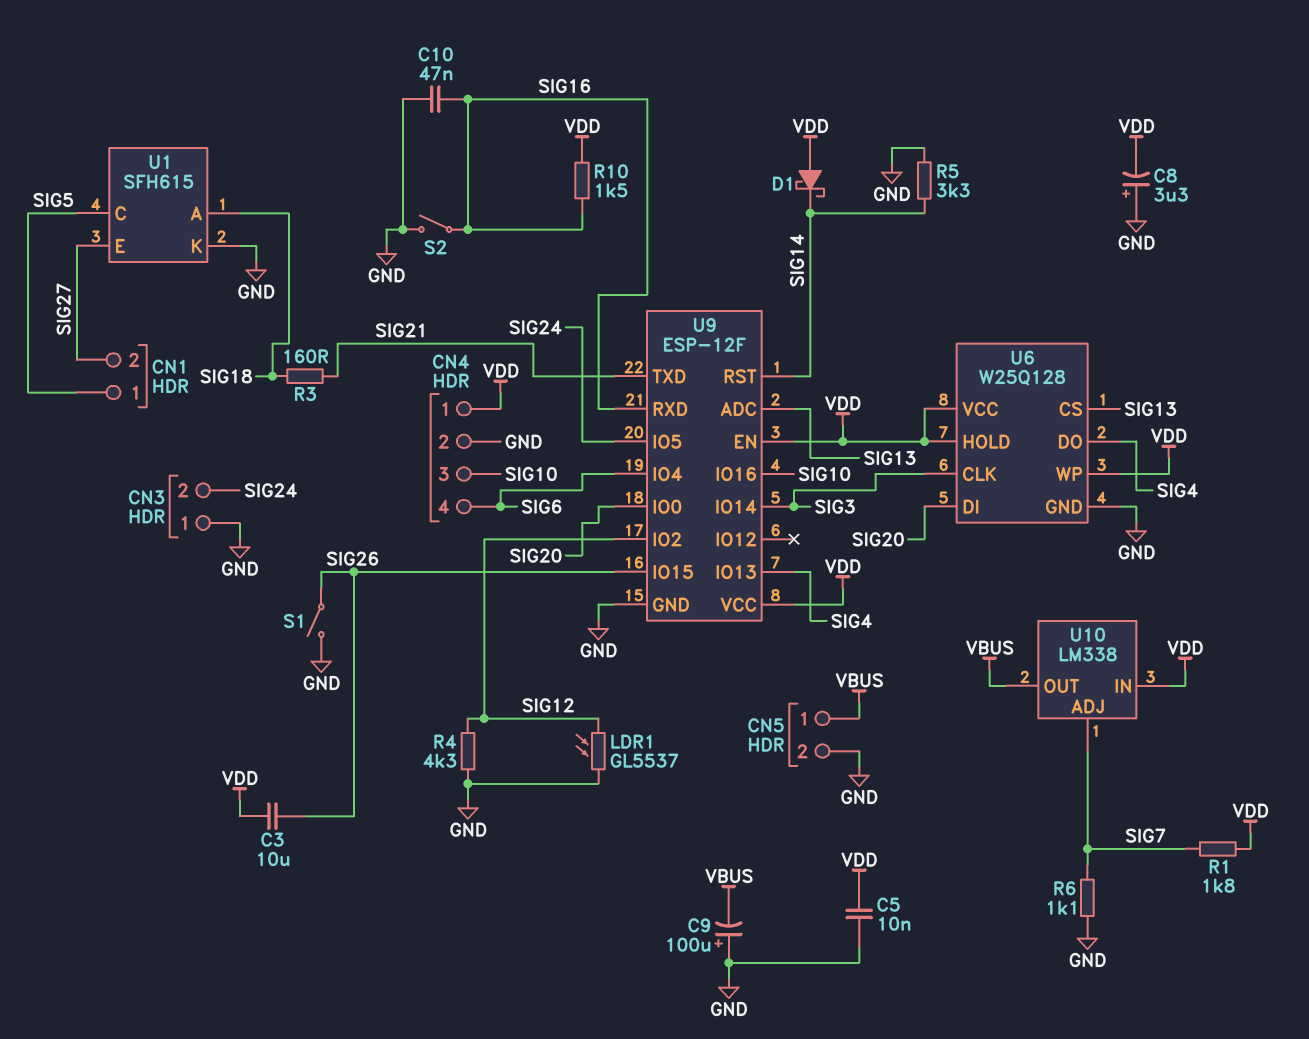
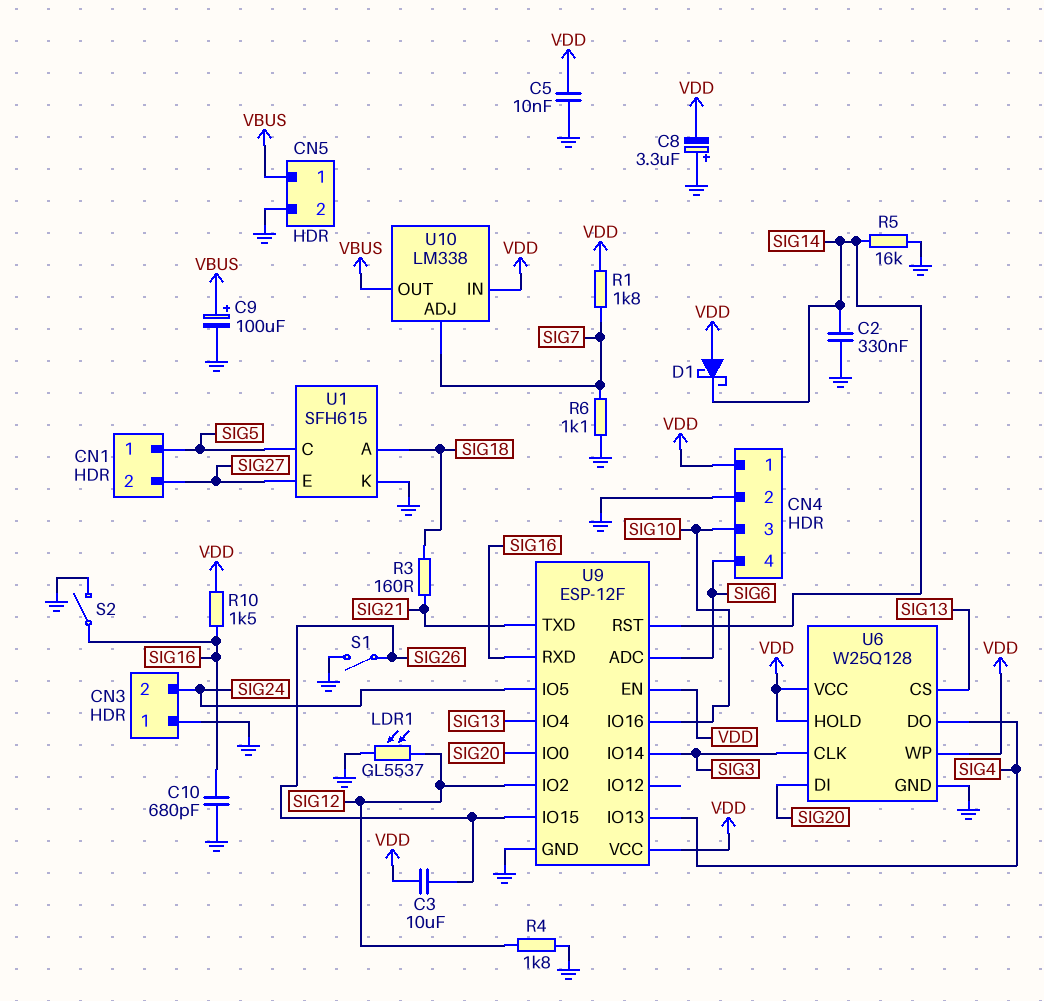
C2: none -> 330nF (GND, SIG14)
C9: 100uF (plus GND, minus VBUS) -> 100uF (plus VBUS, minus GND)
C10: 47nF (GND, SIG16) -> 680pF (GND, SIG16)
R4: 4.3k (GND, SIG12) -> 1.8k (GND, SIG12)
R5: 3.3k (GND, SIG14) -> 16k (GND, SIG14)
U9 pin ADC: SIG13 -> SIG6
U9 pin IO4: SIG6 -> SIG13

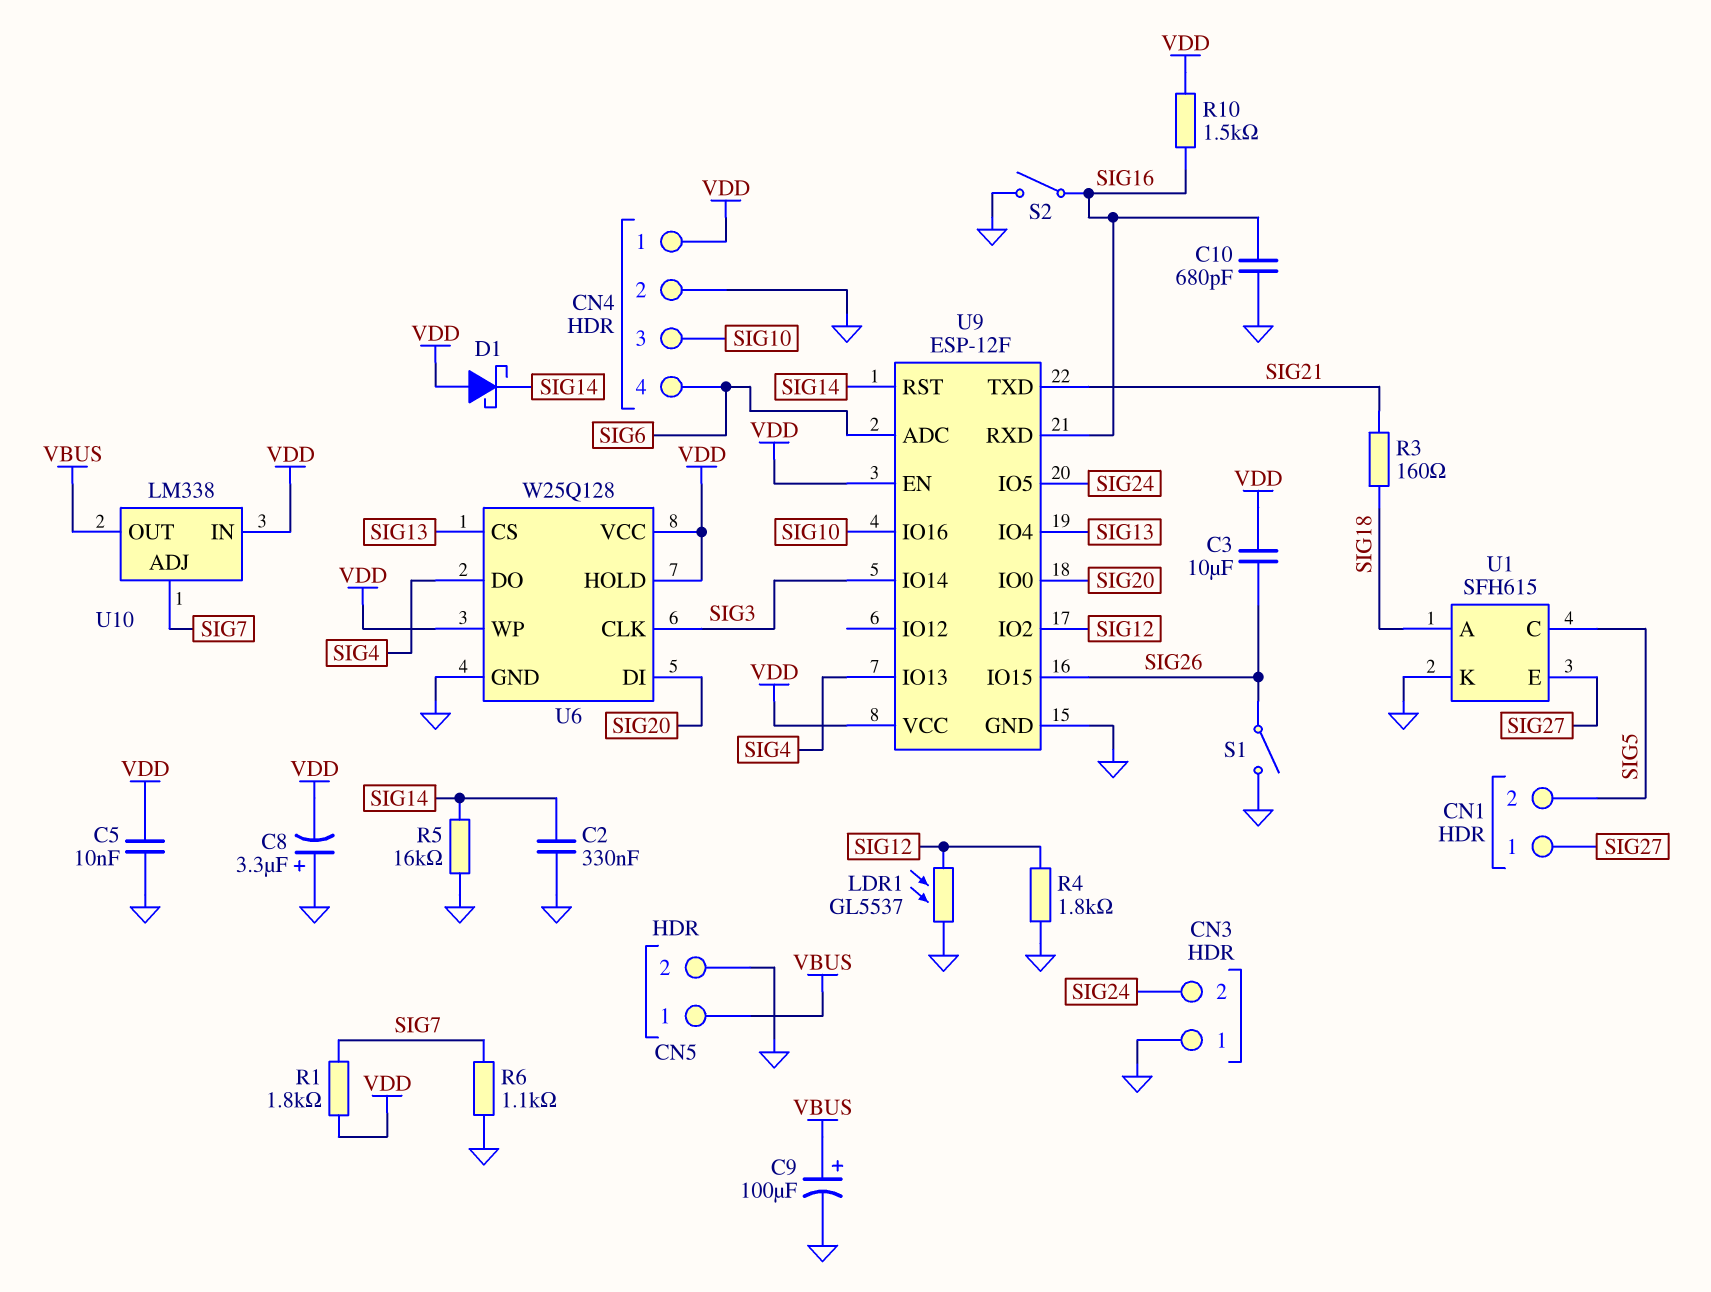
CN1 pin 1: SIG5 -> SIG27
CN1 pin 2: SIG27 -> SIG5

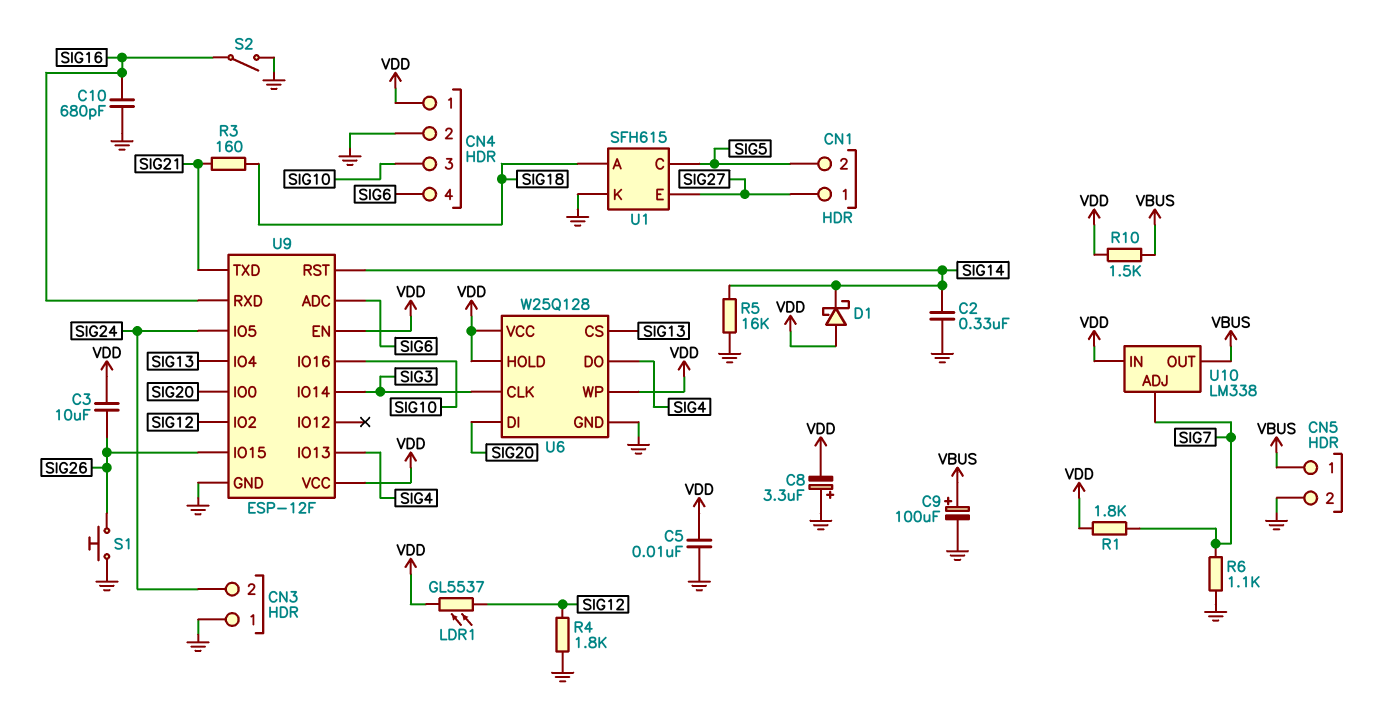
LDR1: GL5537 (GND, SIG12) -> GL5537 (SIG12, VDD)
R10: 1.5k (SIG16, VDD) -> 1.5k (VBUS, VDD)
S1: switch (GND, SIG26) -> button (GND, SIG26)

